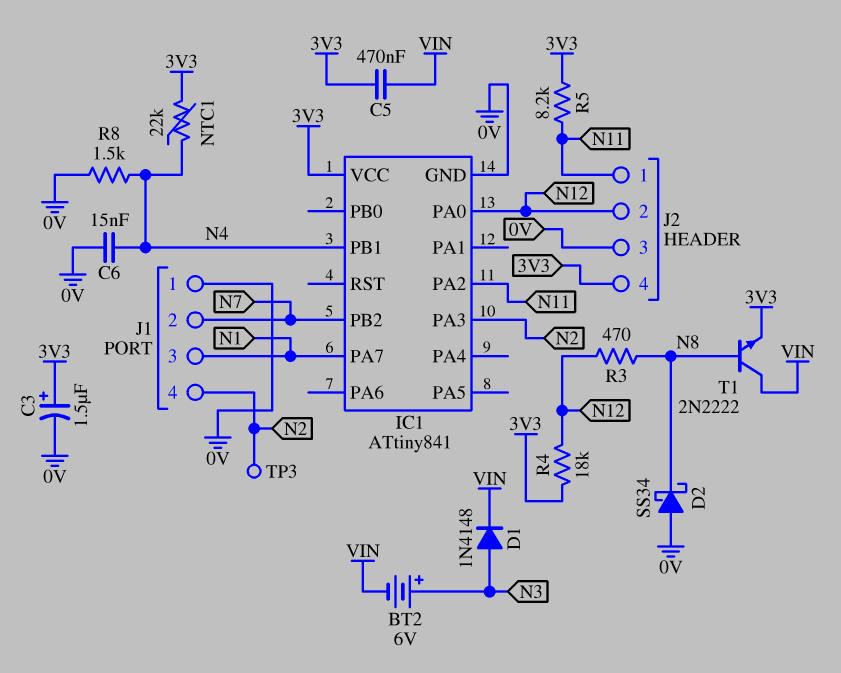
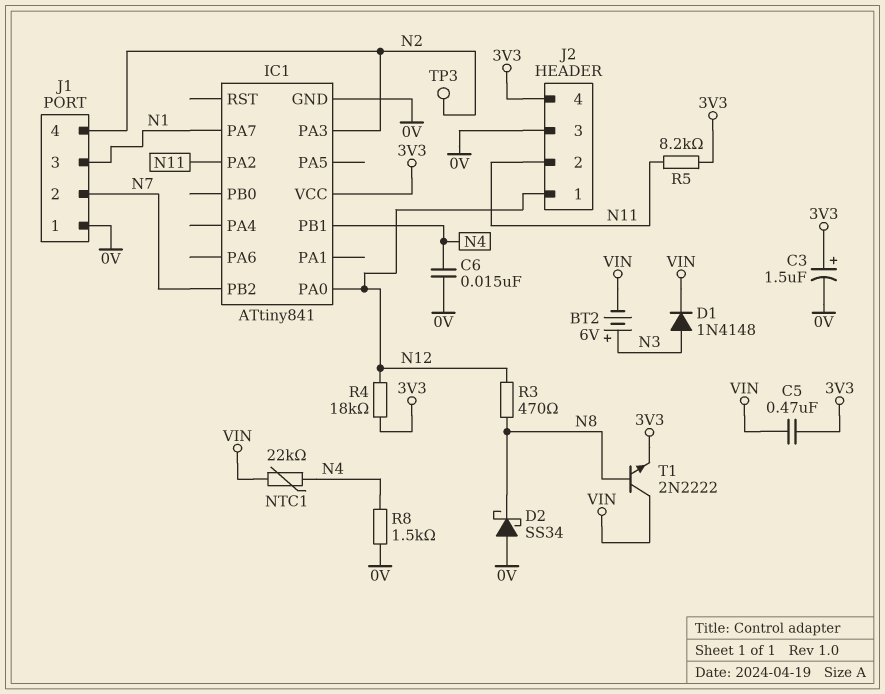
J2 pin 1: N11 -> N12
J2 pin 2: N12 -> N11
NTC1: 22k (3V3, N4) -> 22k (N4, VIN)

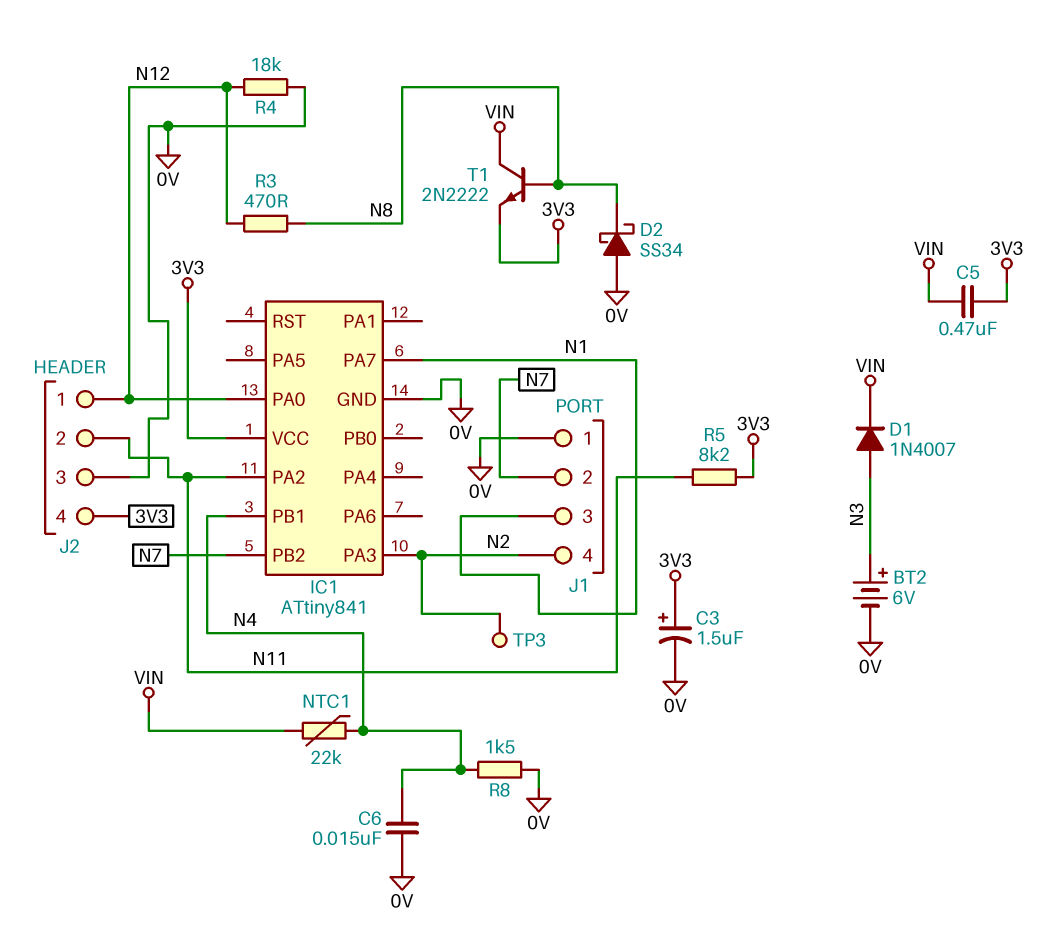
BT2: 6V (plus N3, minus VIN) -> 6V (plus N3, minus 0V)
D1: diode 1N4148 (A N3, K VIN) -> diode 1N4007 (A N3, K VIN)
R4: 18k (3V3, N12) -> 18k (0V, N12)

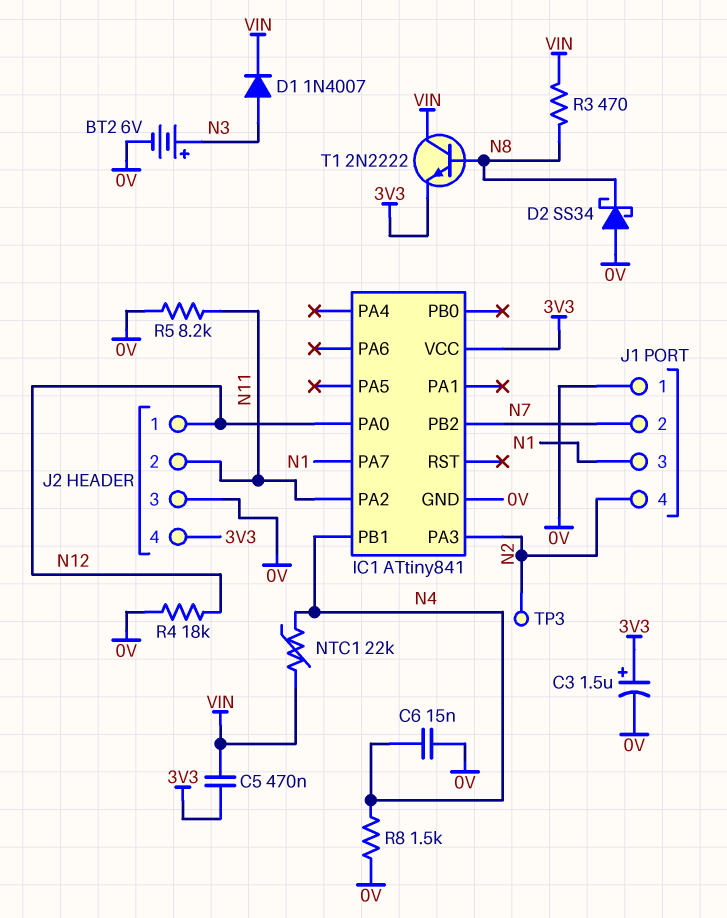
R3: 470 (N8, N12) -> 470 (N8, VIN)
R5: 8.2k (3V3, N11) -> 8.2k (0V, N11)

